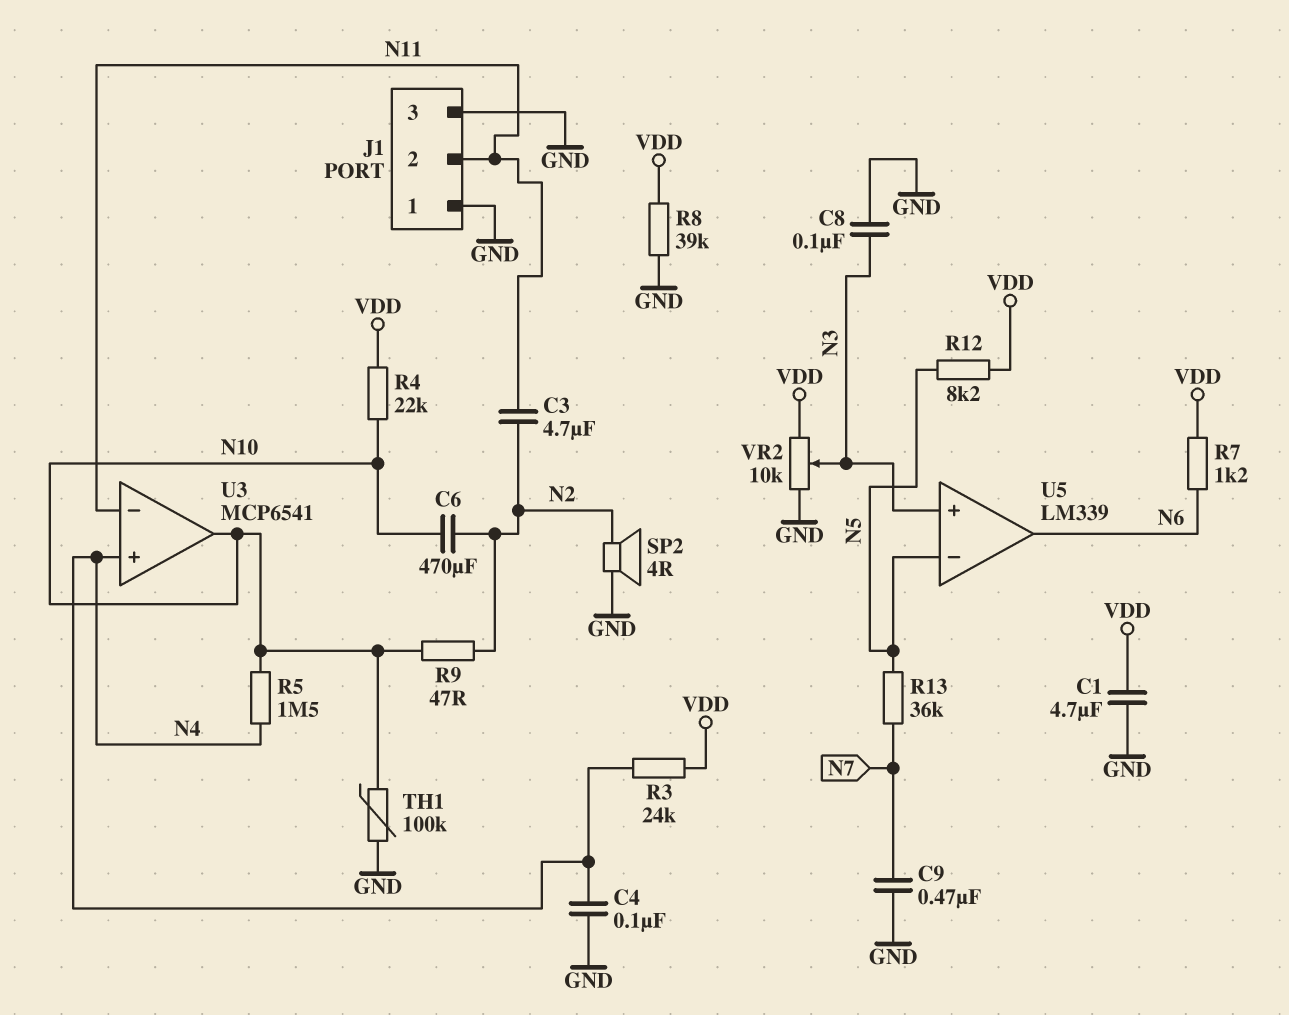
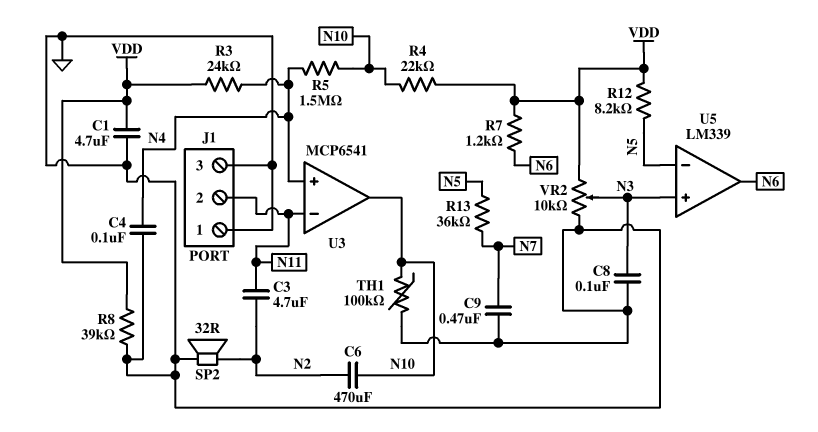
R9: 47 (N2, N10) -> none
SP2: speaker 4R (GND, N2) -> speaker 32R (GND, N2)

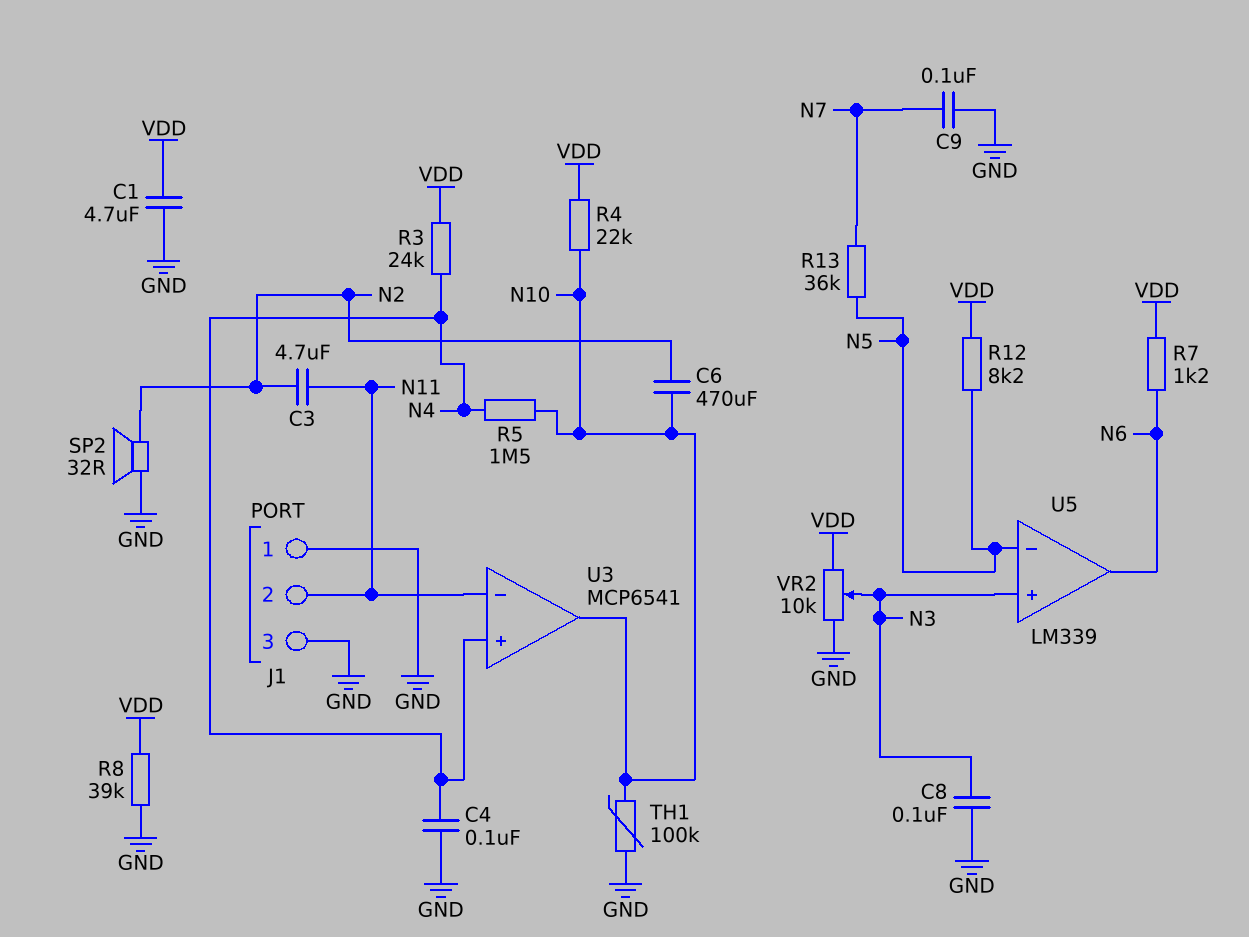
C9: 470nF (GND, N7) -> 100nF (GND, N7)

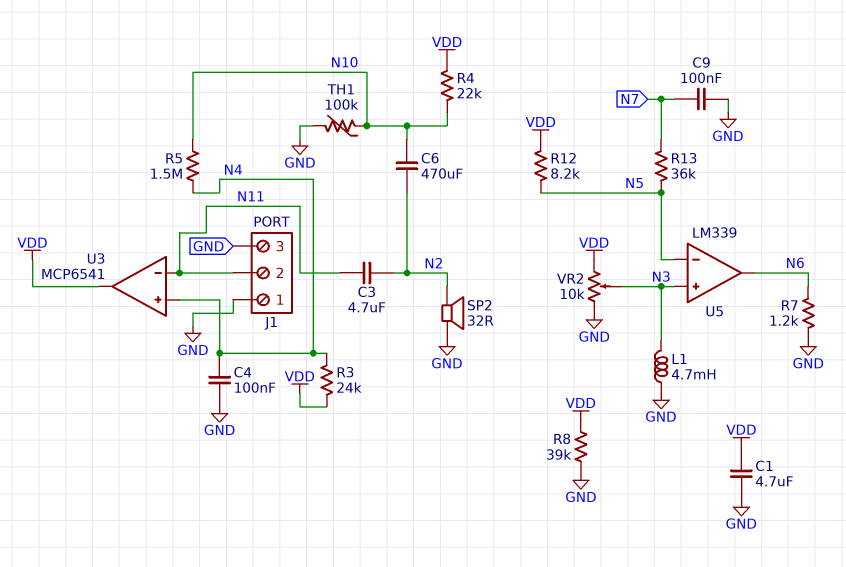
C8: 100nF (GND, N3) -> none
L1: none -> 4.7mH (GND, N3)
R7: 1.2k (N6, VDD) -> 1.2k (GND, N6)
U3 pin out: N10 -> VDD

